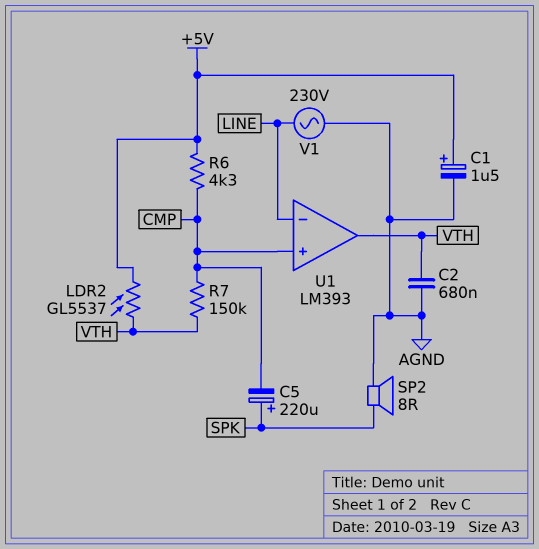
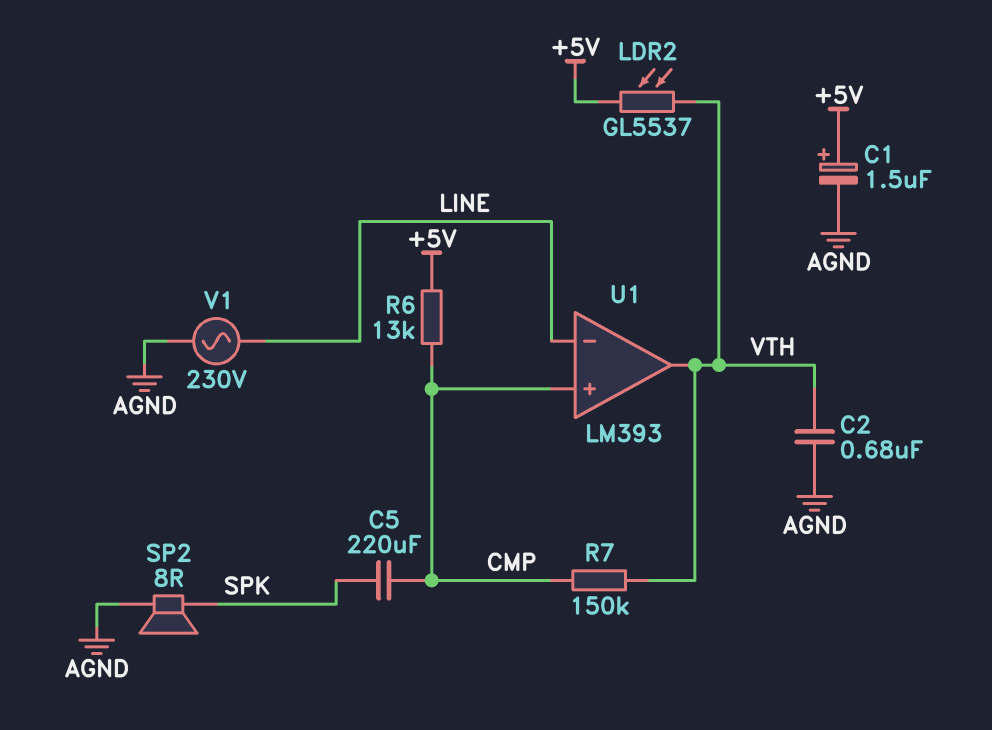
C5: 220uF (plus SPK, minus CMP) -> 220uF (CMP, SPK)
R6: 4.3k (+5V, CMP) -> 13k (+5V, CMP)

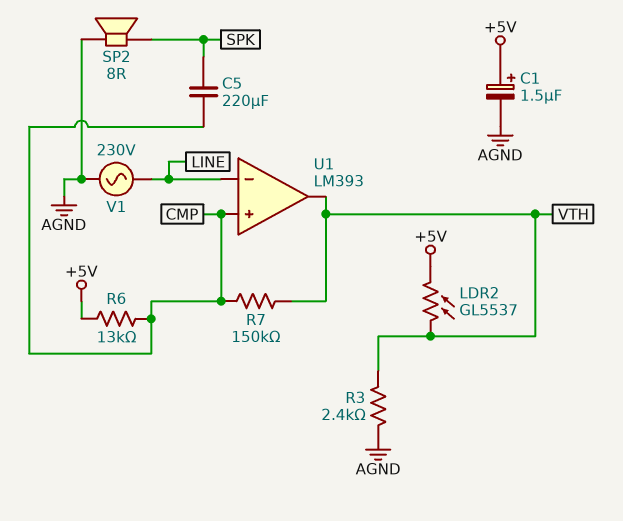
C2: 680nF (AGND, VTH) -> none
R3: none -> 2.4k (AGND, VTH)

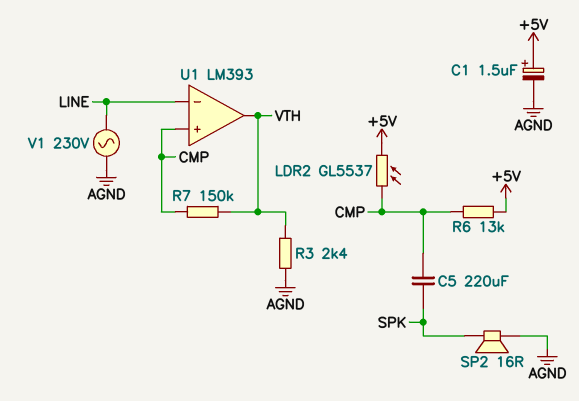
LDR2: GL5537 (+5V, VTH) -> GL5537 (+5V, CMP)
SP2: speaker 8R (AGND, SPK) -> speaker 16R (AGND, SPK)

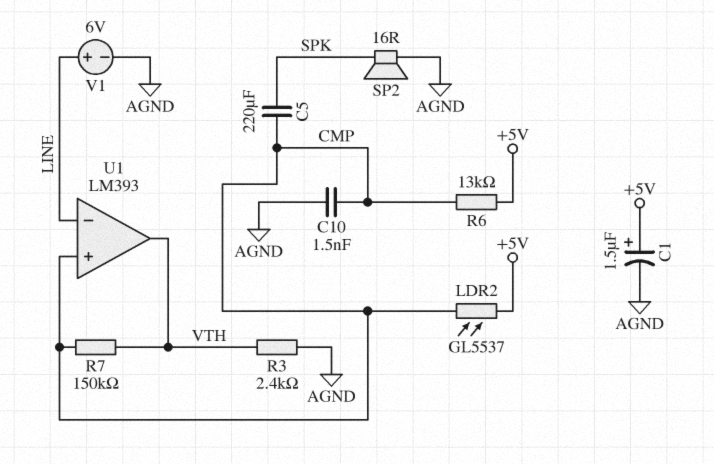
C10: none -> 1.5nF (AGND, CMP)
V1: AC 230V (AGND, LINE) -> 6V (plus LINE, minus AGND)

